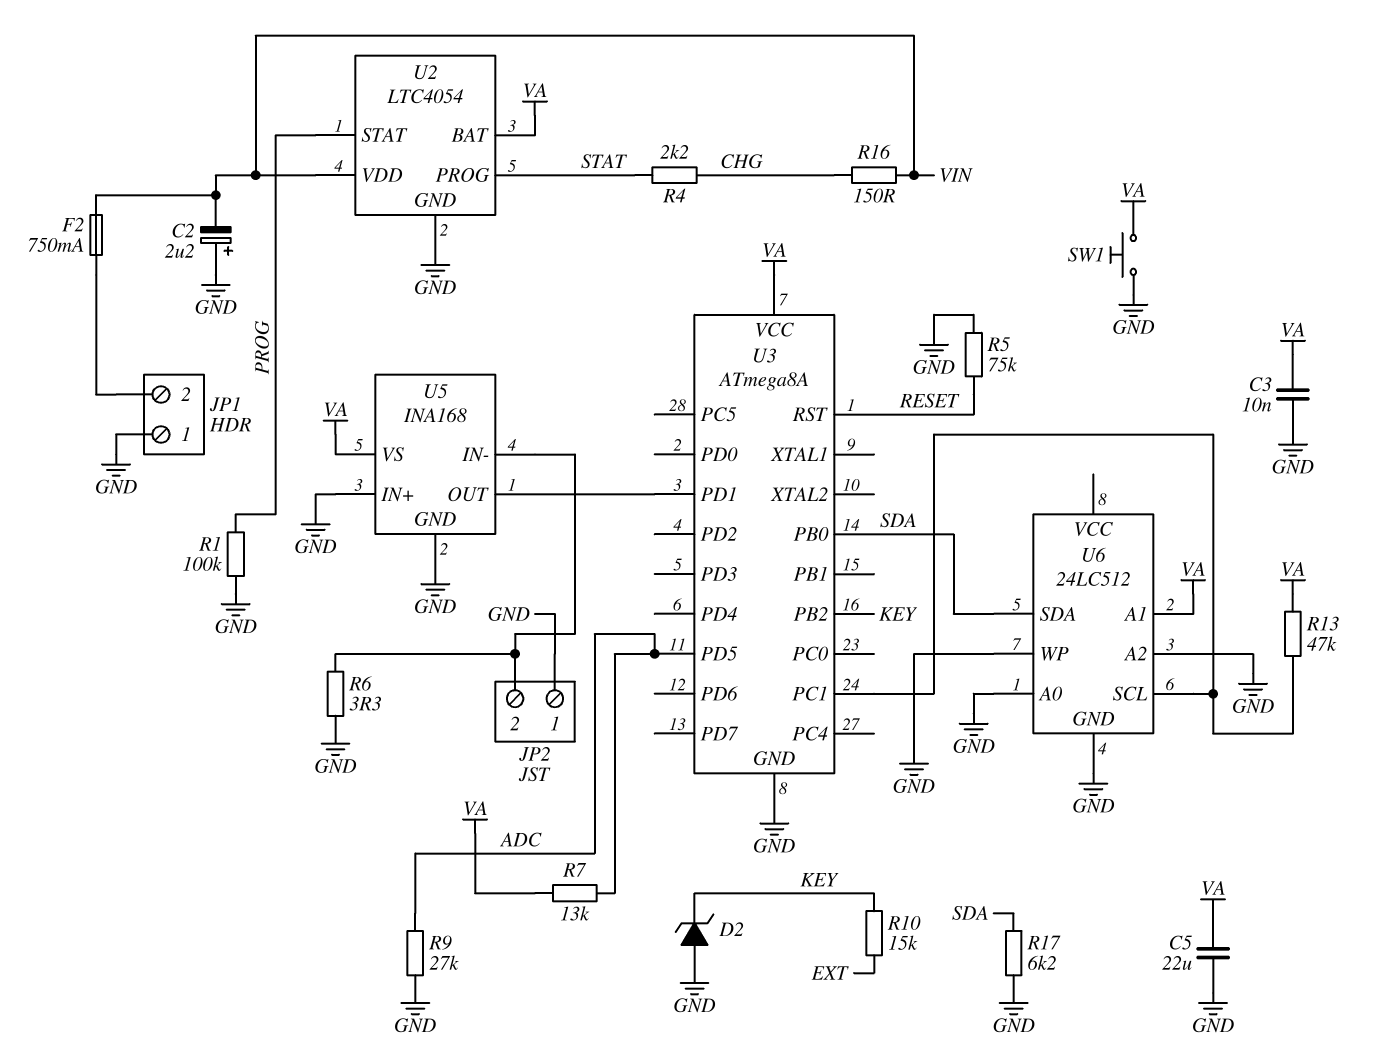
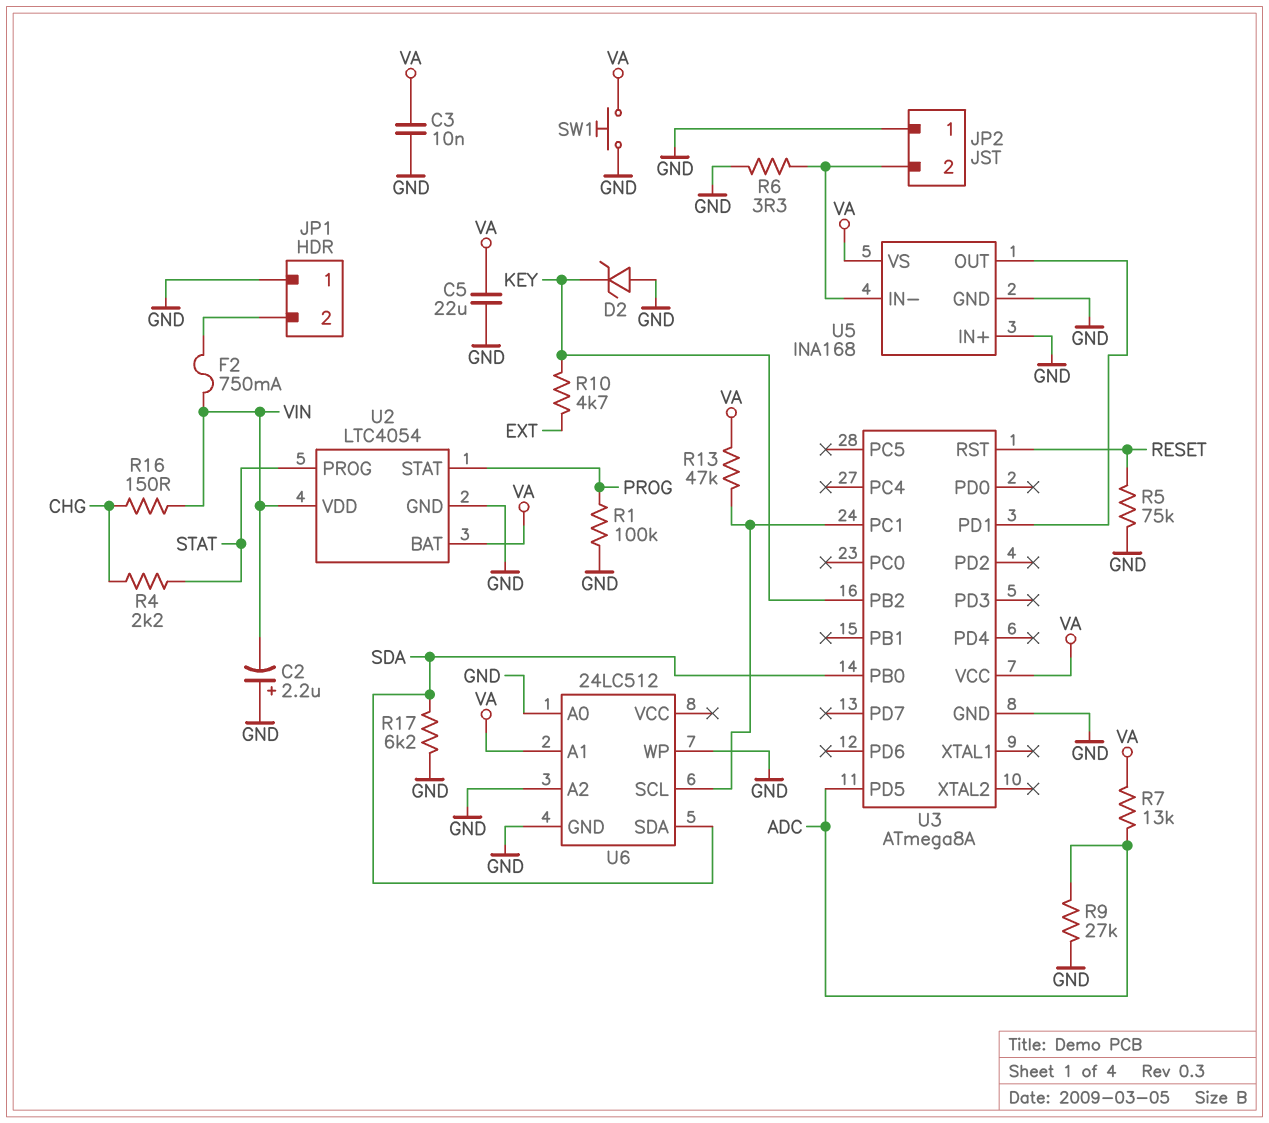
R10: 15k (EXT, KEY) -> 4.7k (EXT, KEY)

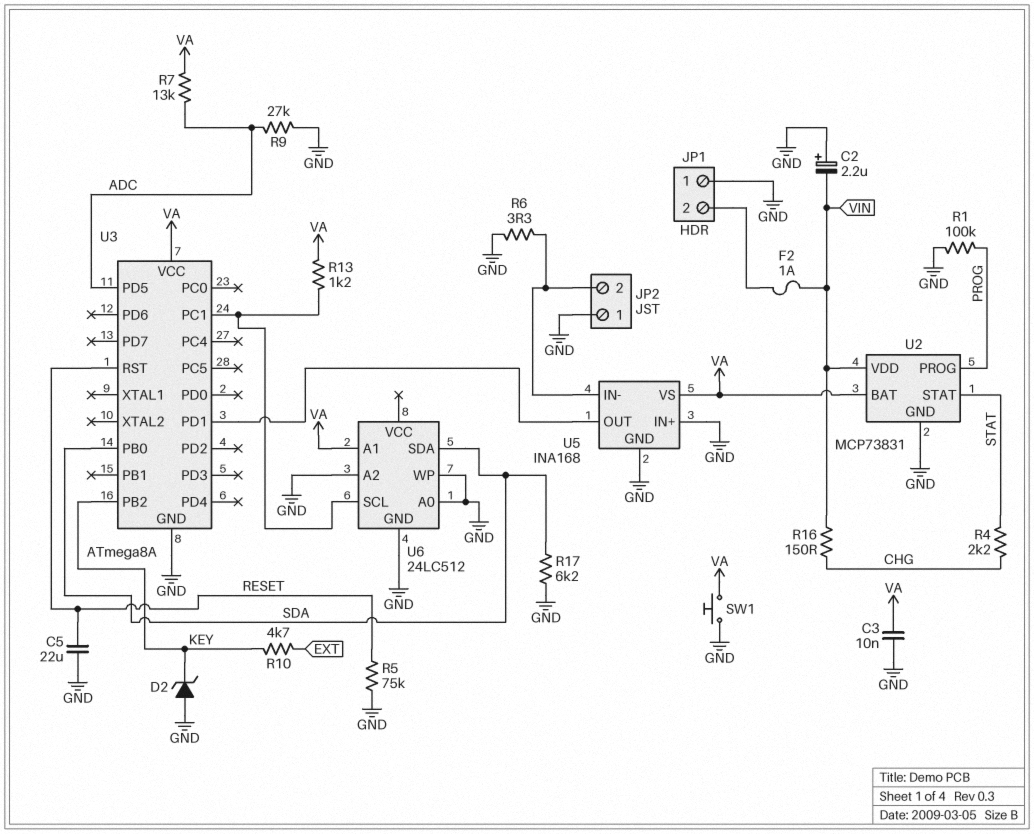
C5: 22uF (GND, VA) -> 22uF (GND, RESET)
F2: 750mA (JP1/2, VIN) -> 1A (JP1/2, VIN)
R13: 47k (U3/PC1, VA) -> 1.2k (U3/PC1, VA)
U2: LTC4054 -> MCP73831
U2 pin PROG: STAT -> PROG
U2 pin STAT: PROG -> STAT

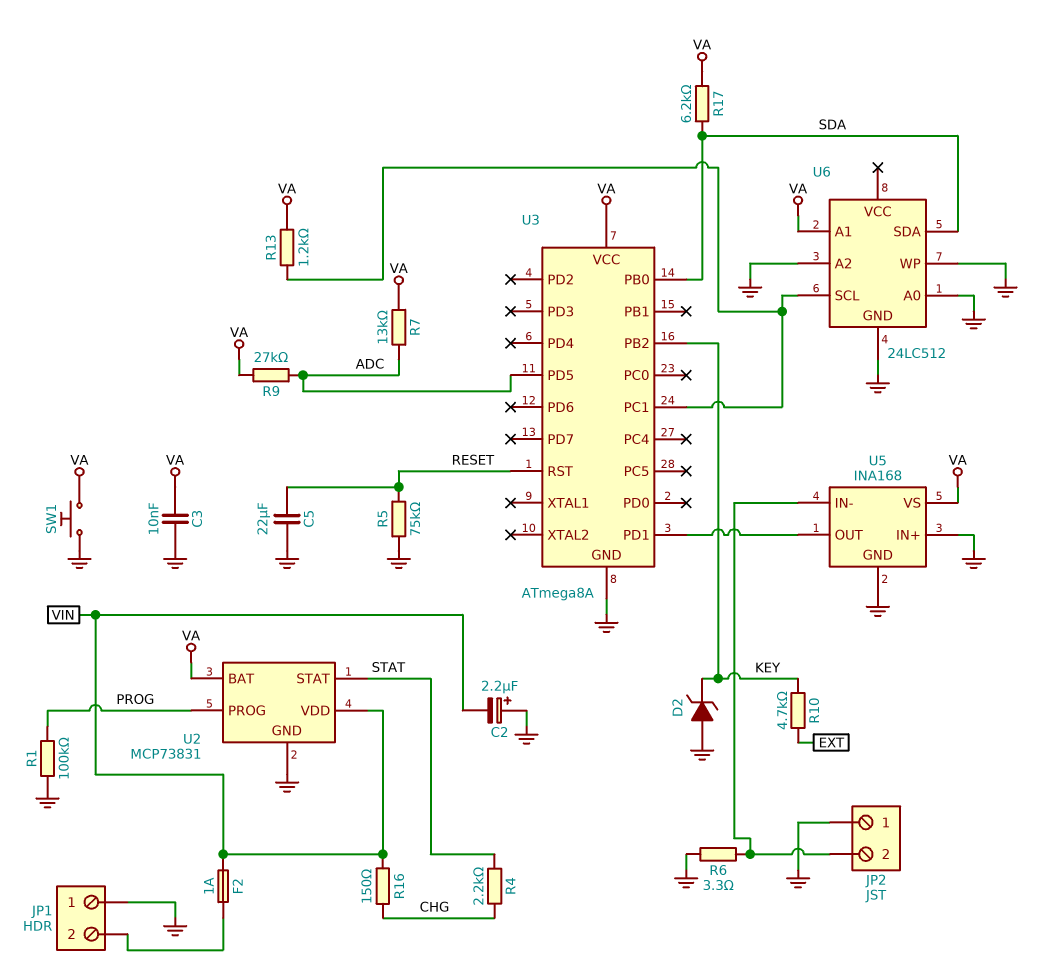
R9: 27k (ADC, GND) -> 27k (ADC, VA)
R17: 6.2k (GND, SDA) -> 6.2k (SDA, VA)

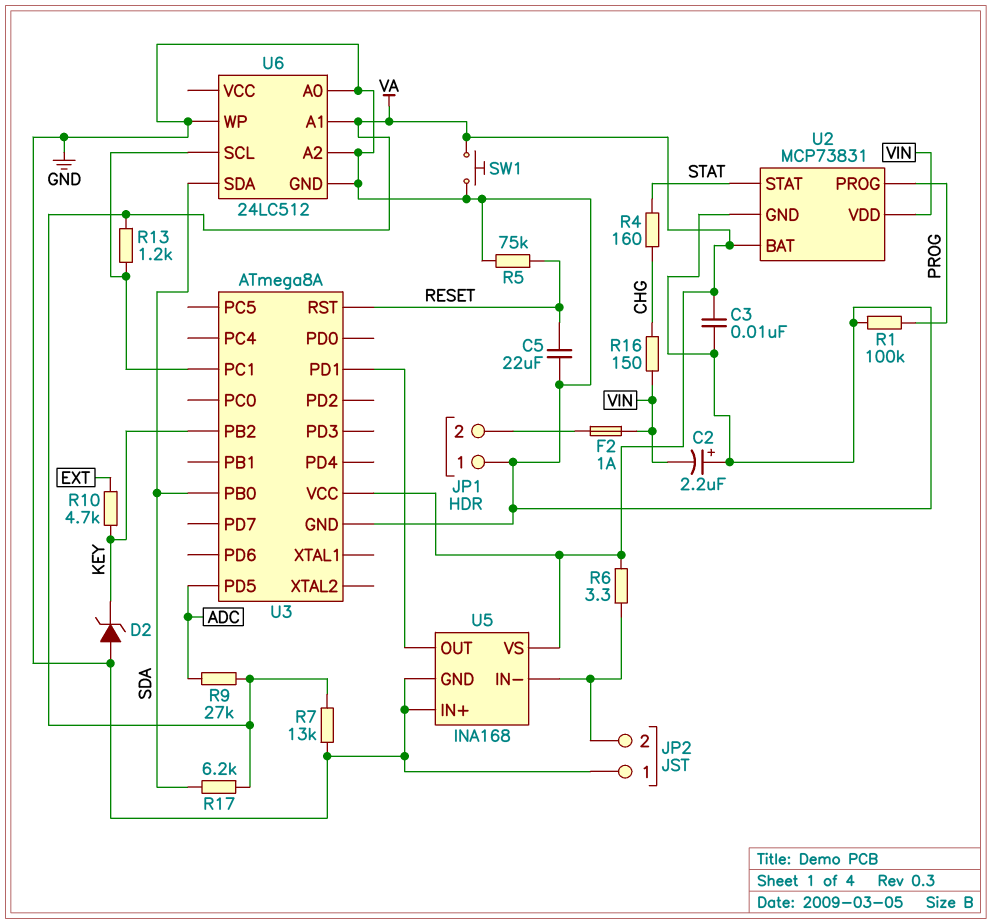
R4: 2.2k (CHG, STAT) -> 160 (CHG, STAT)
R6: 3.3 (GND, JP2/2) -> 3.3 (JP2/2, VA)
R7: 13k (ADC, VA) -> 13k (GND, VA)

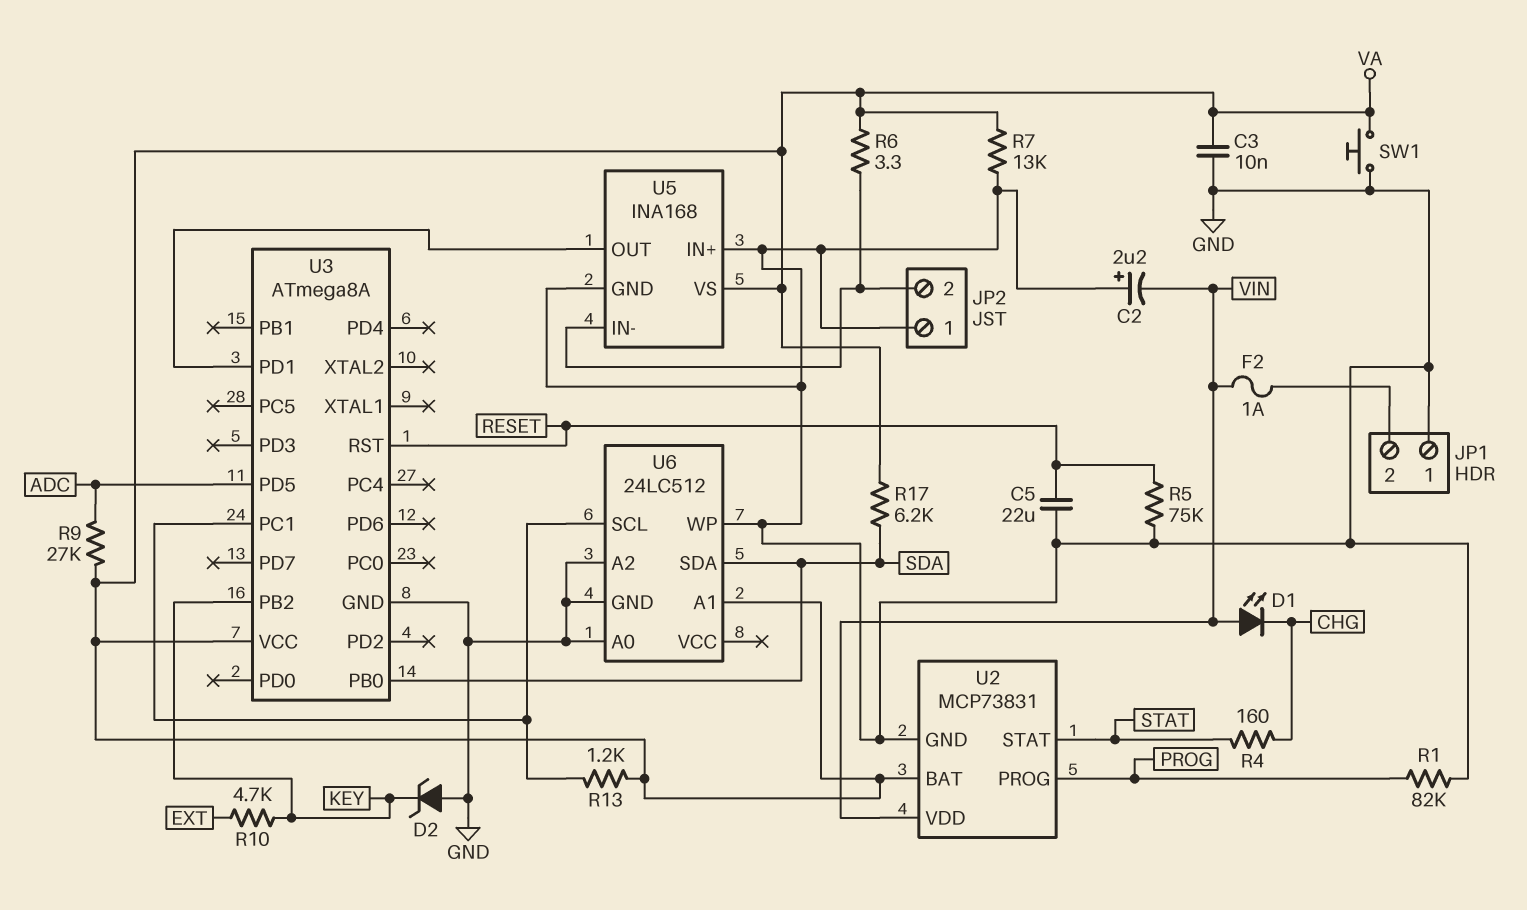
D1: none -> LED (A VIN, K CHG)
R1: 100k (GND, PROG) -> 82k (GND, PROG)
R16: 150 (CHG, VIN) -> none

